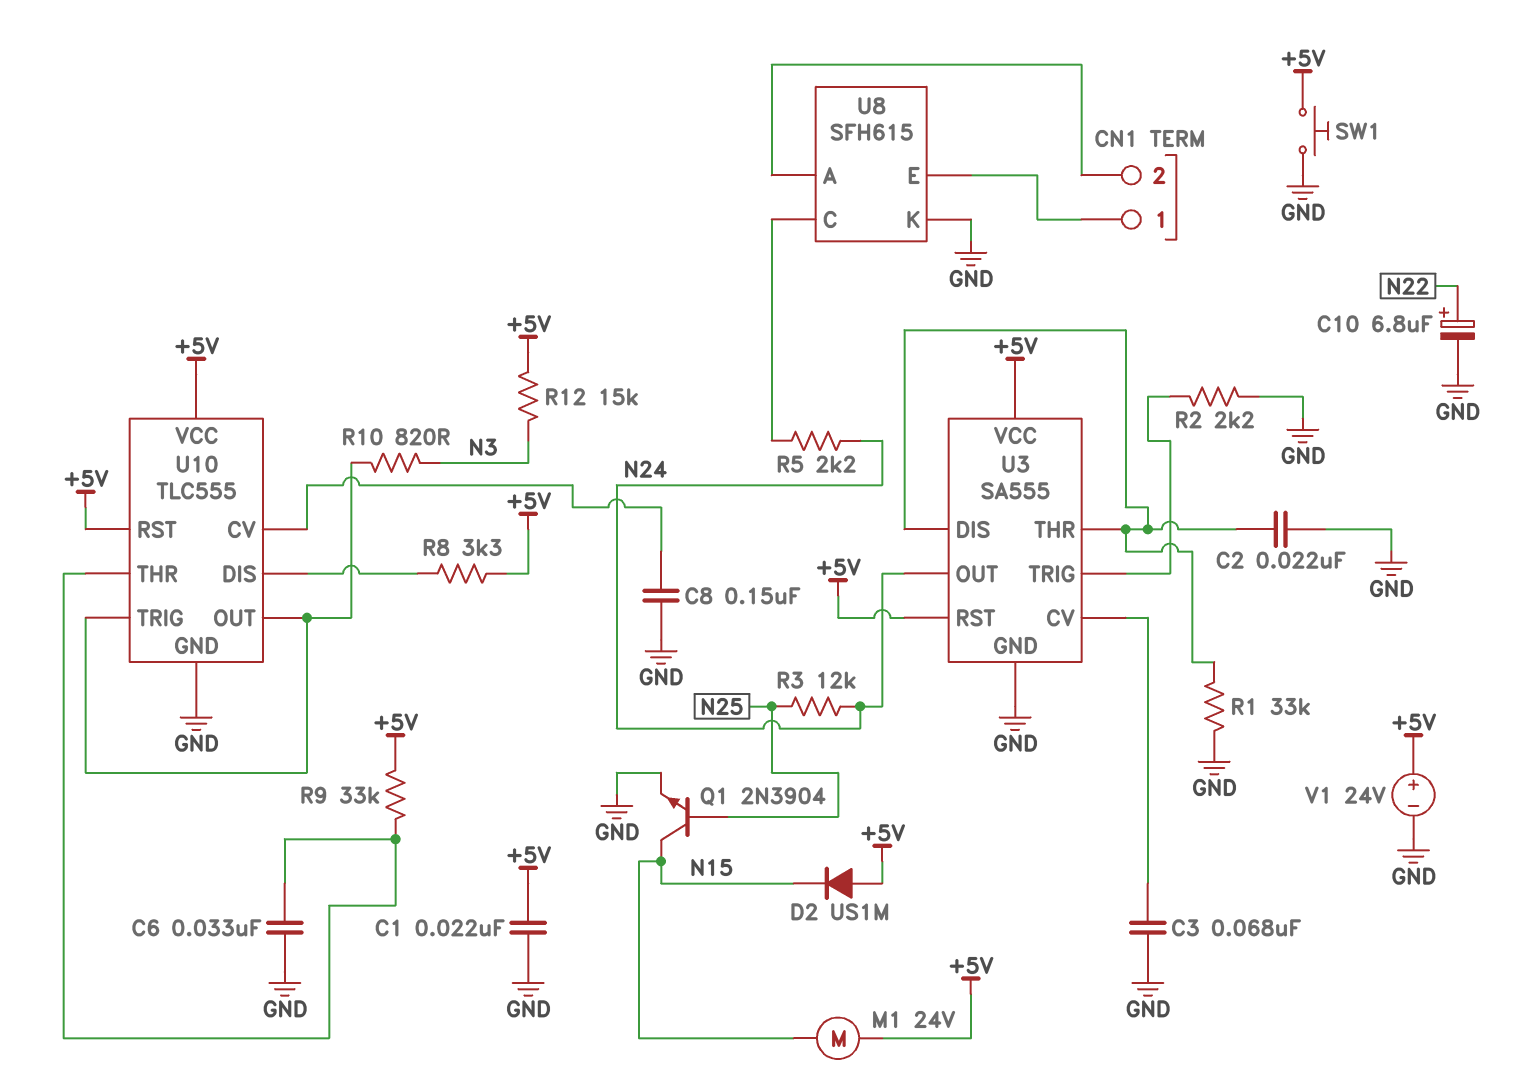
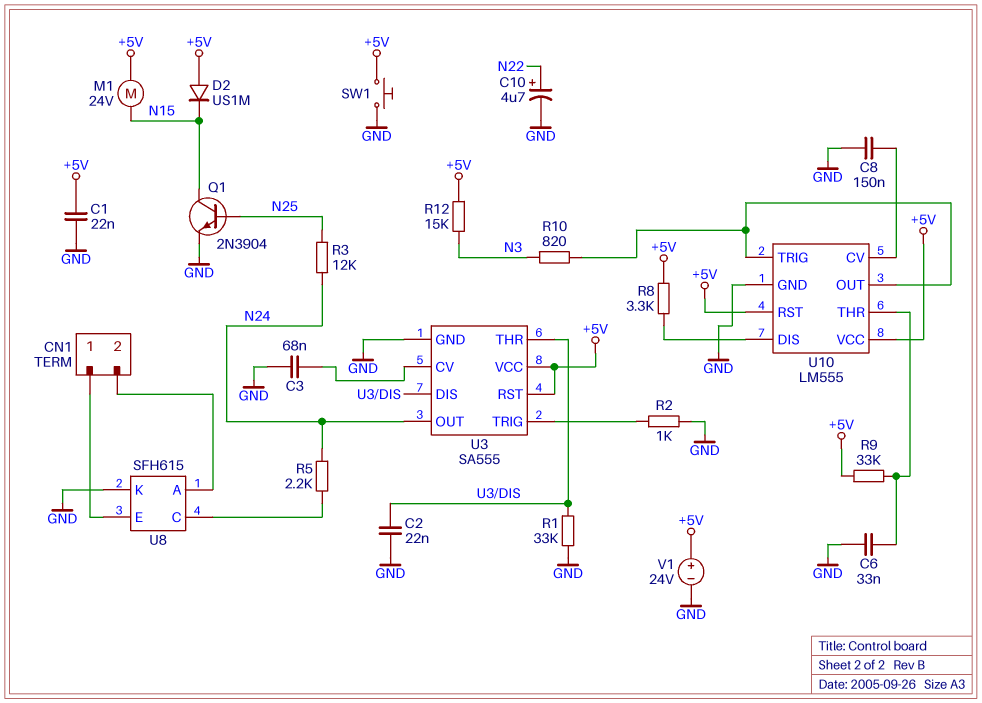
C10: 6.8uF (plus N22, minus GND) -> 4.7uF (plus N22, minus GND)
R2: 2.2k (GND, U3/TRIG) -> 1k (GND, U3/TRIG)
U10: TLC555 -> LM555

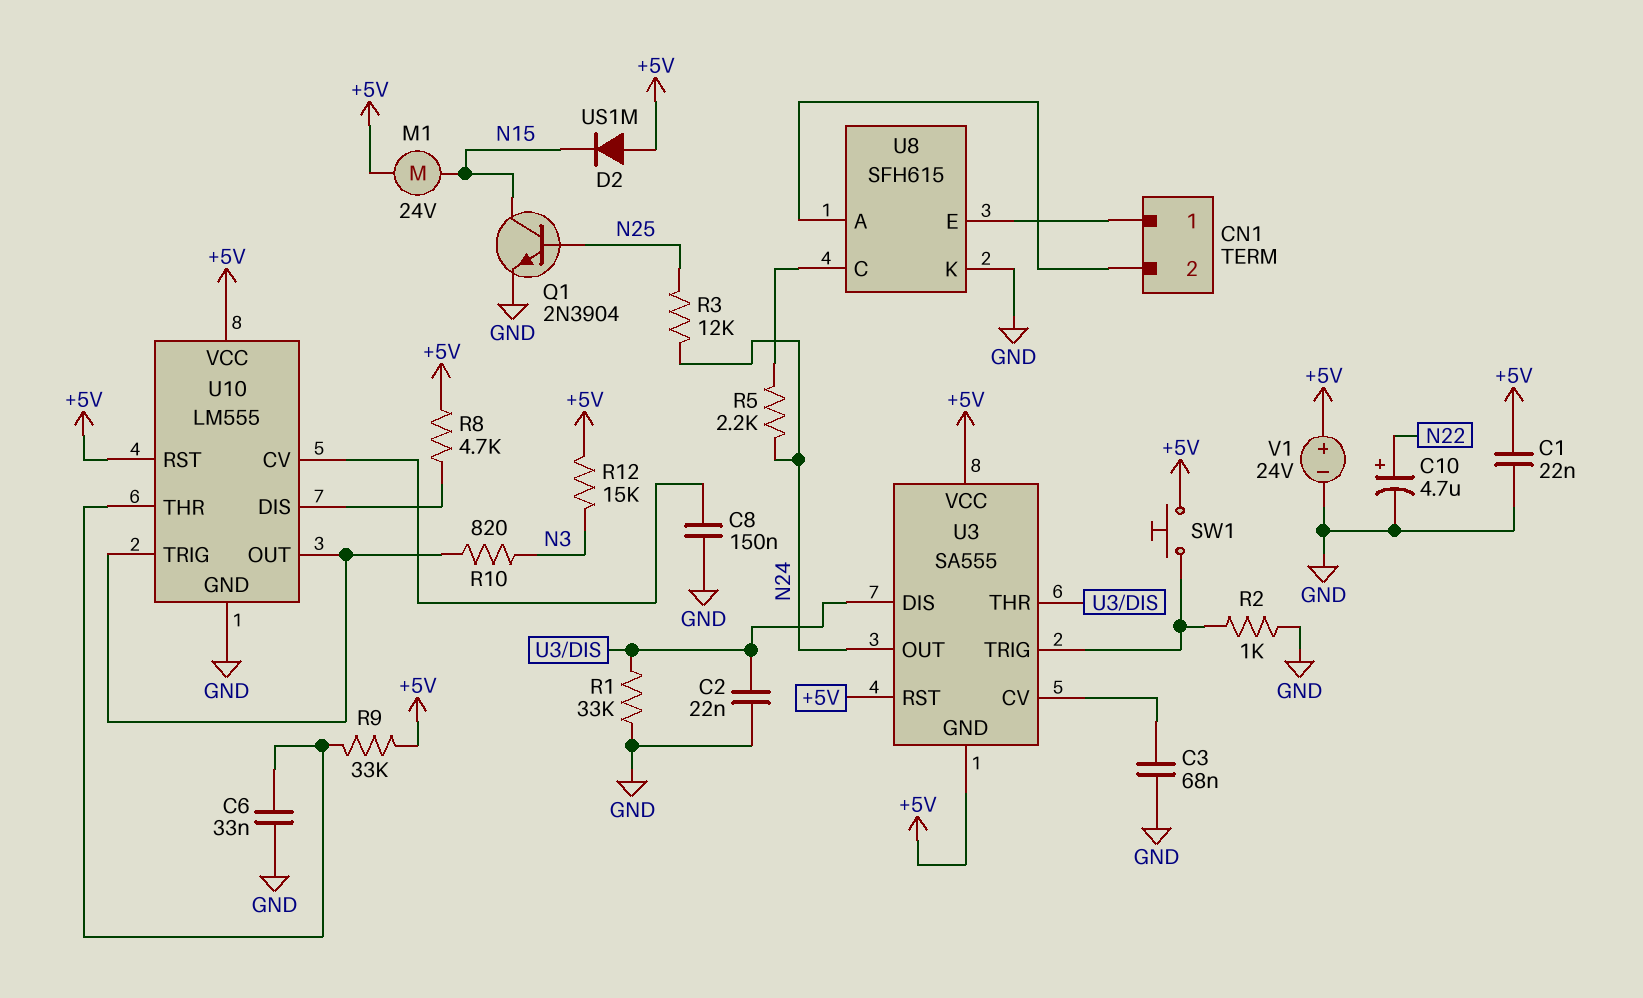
R8: 3.3k (+5V, U10/DIS) -> 4.7k (+5V, U10/DIS)
SW1: button (+5V, GND) -> button (+5V, U3/TRIG)
U3 pin GND: GND -> +5V

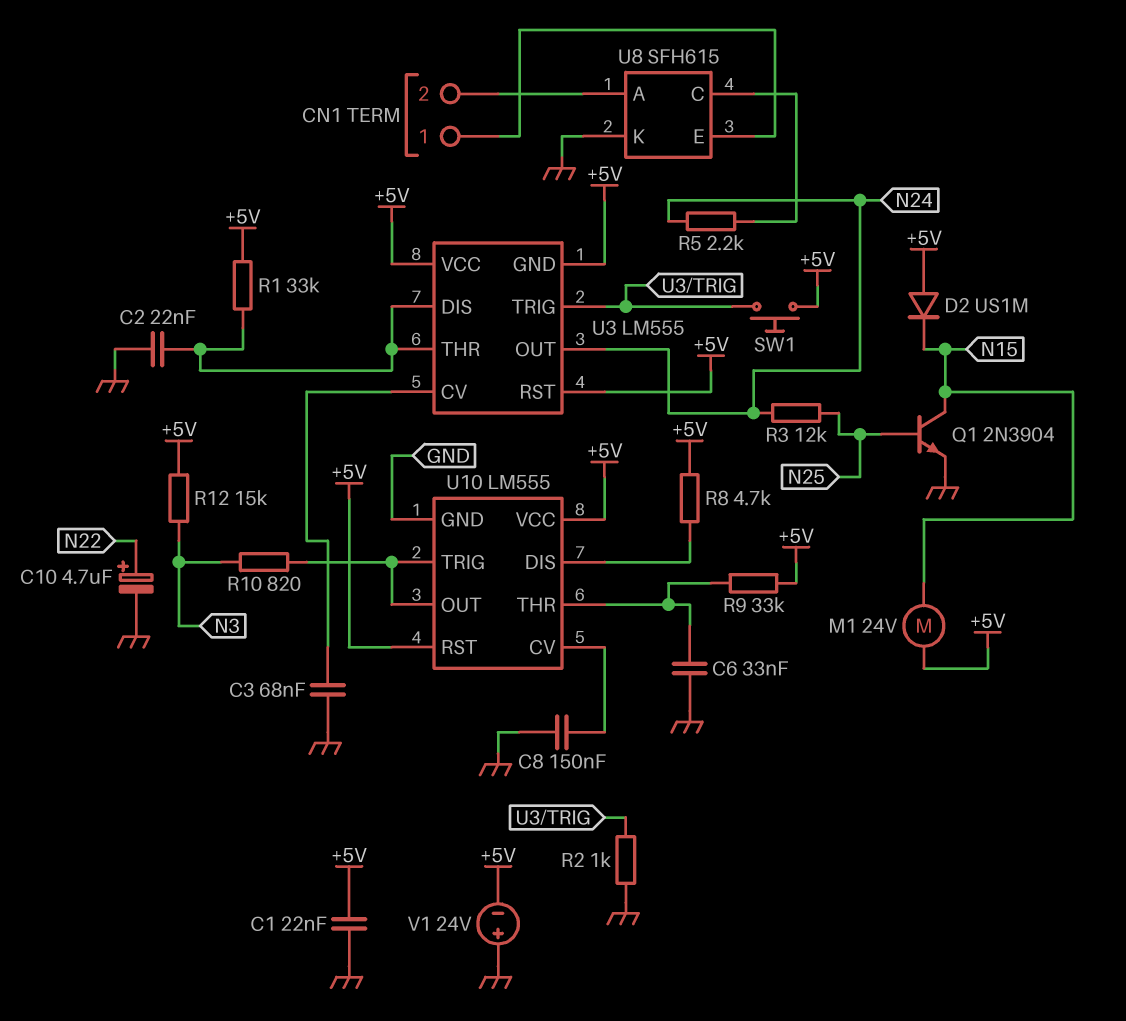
R1: 33k (GND, U3/DIS) -> 33k (+5V, U3/DIS)
U3: SA555 -> LM555
V1: 24V (plus +5V, minus GND) -> 24V (plus GND, minus +5V)

